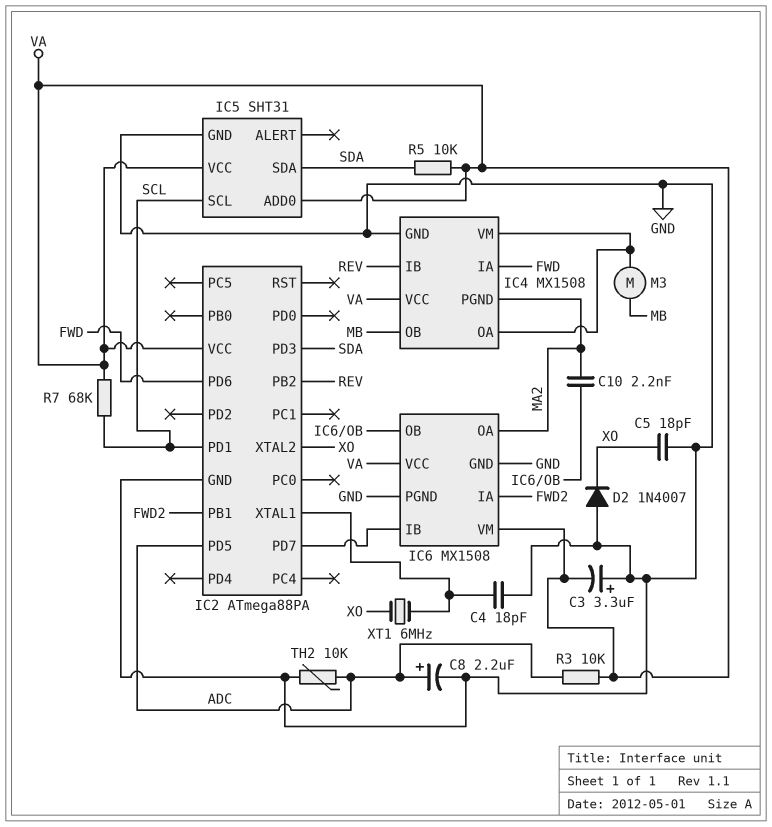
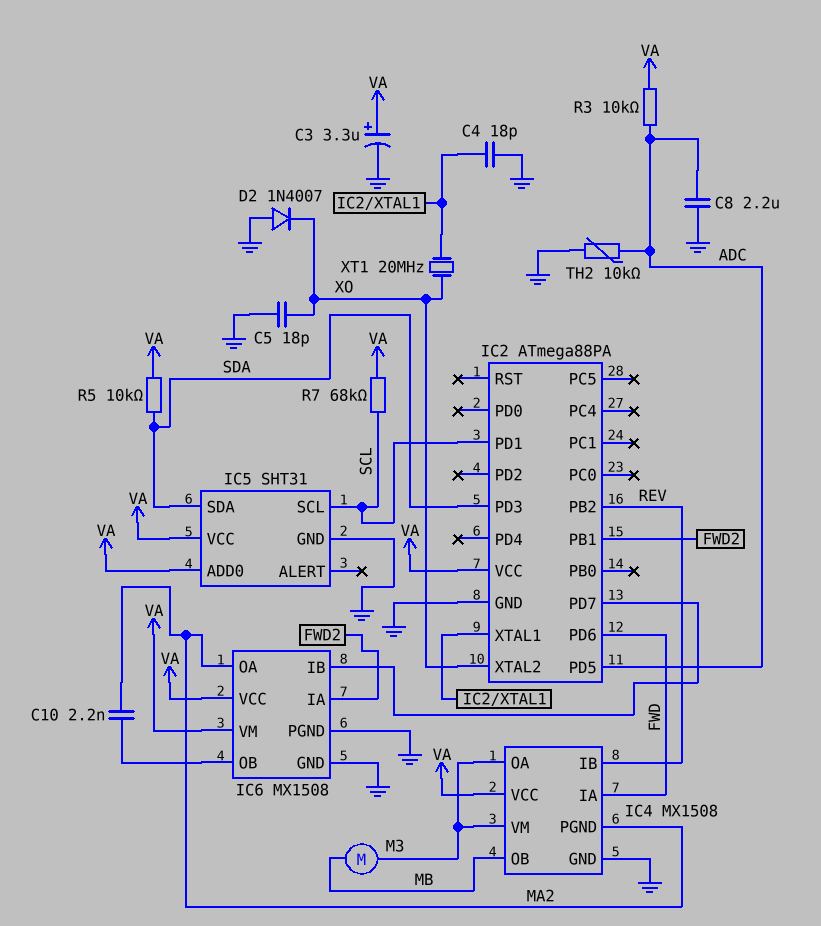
C3: 3.3uF (plus GND, minus VA) -> 3.3uF (plus VA, minus GND)
C8: 2.2uF (plus ADC, minus GND) -> 2.2uF (ADC, GND)
XT1: 6MHz (IC2/XTAL1, XO) -> 20MHz (IC2/XTAL1, XO)

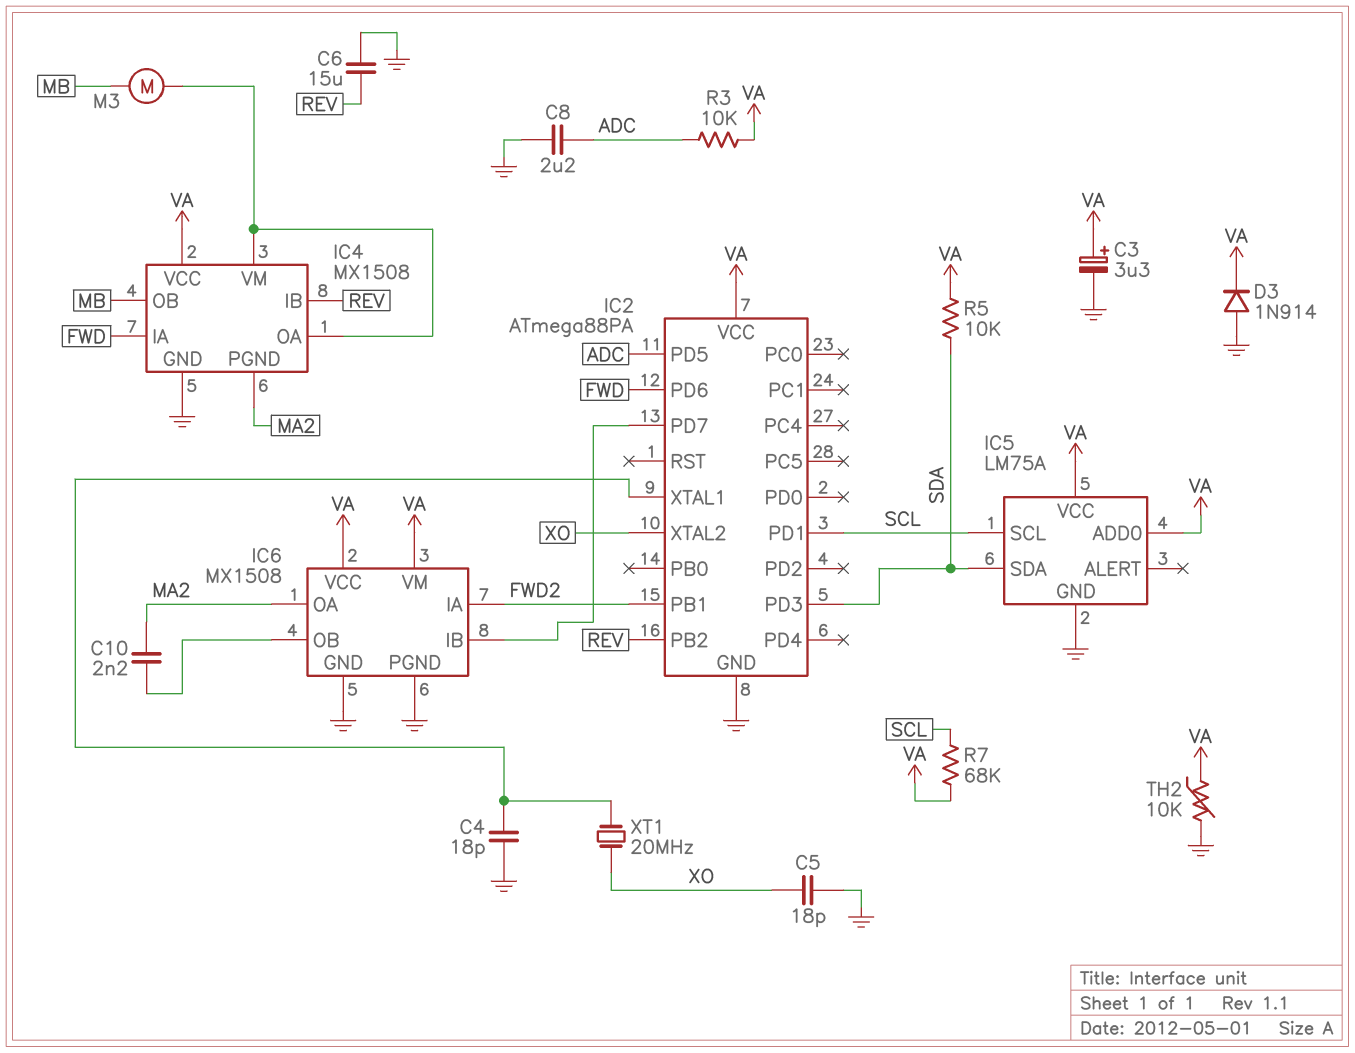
C6: none -> 15uF (GND, REV)
D2: diode 1N4007 (A GND, K XO) -> none
D3: none -> diode 1N914 (A GND, K VA)
IC5: SHT31 -> LM75A
TH2: 10k (ADC, GND) -> 10k (GND, VA)

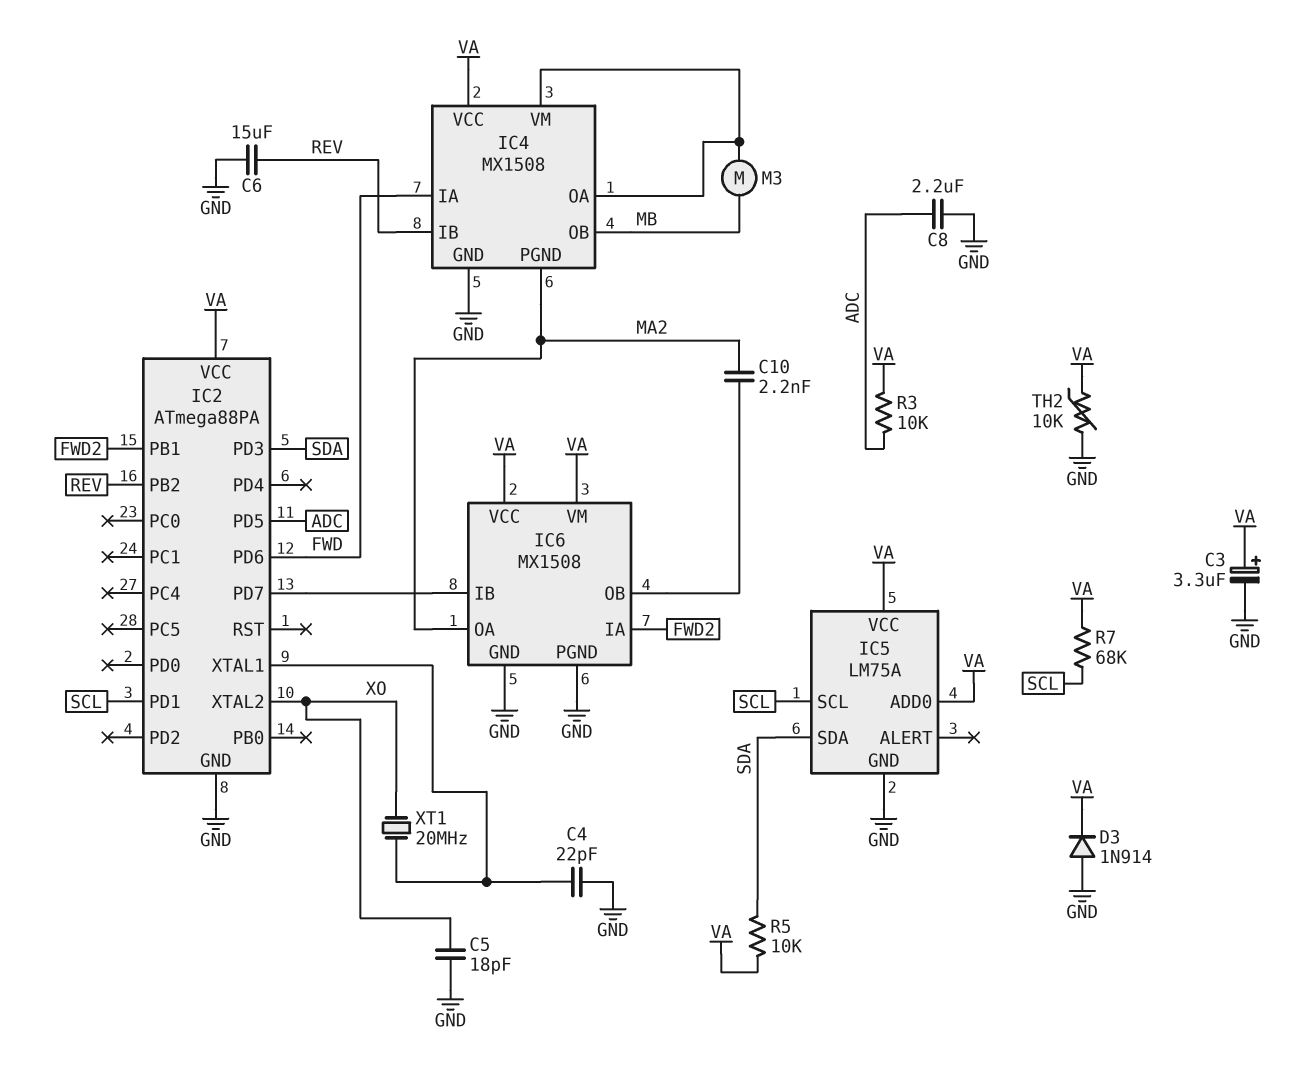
C4: 18pF (GND, IC2/XTAL1) -> 22pF (GND, IC2/XTAL1)

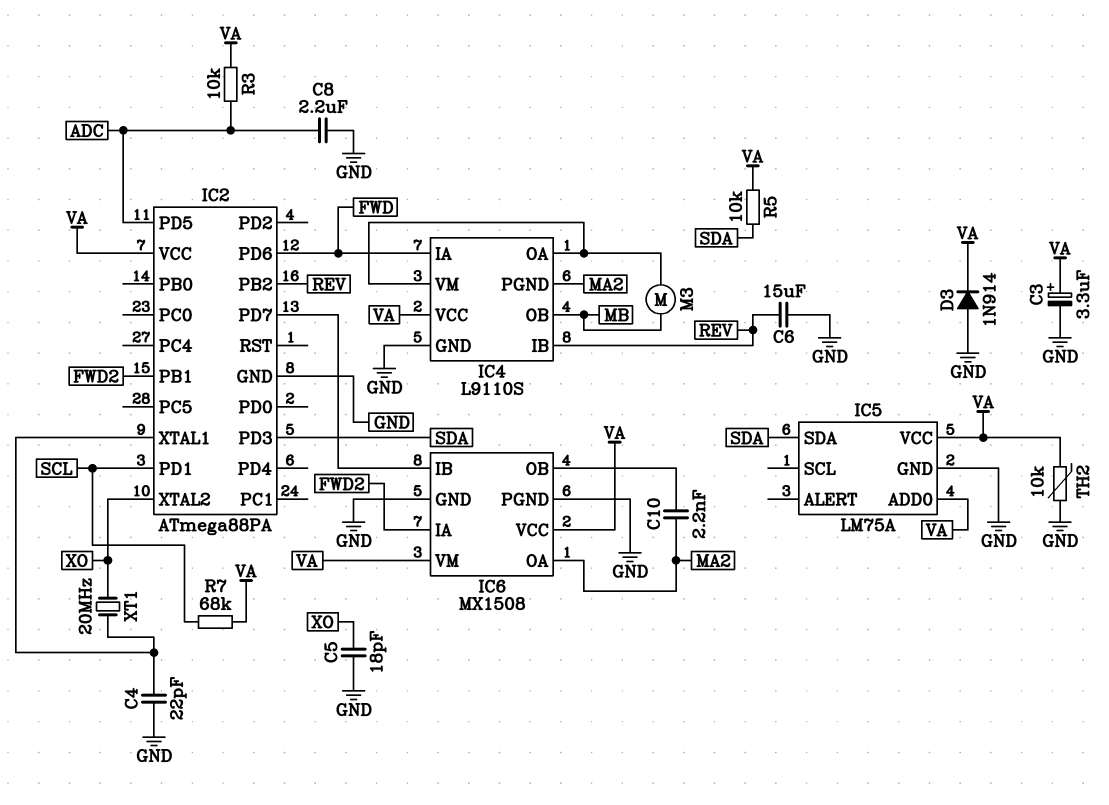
IC4: MX1508 -> L9110S
IC5 pin SCL: SCL -> none

